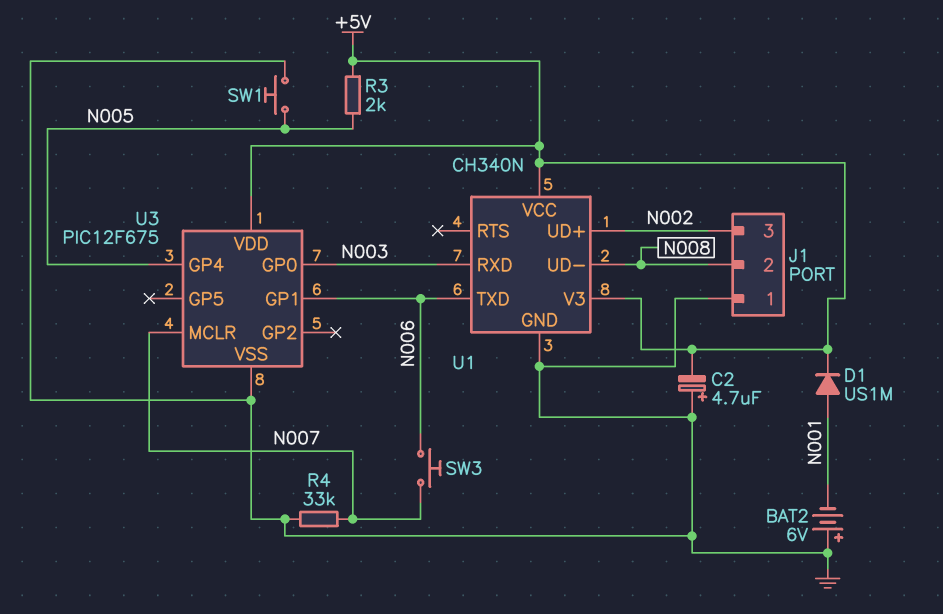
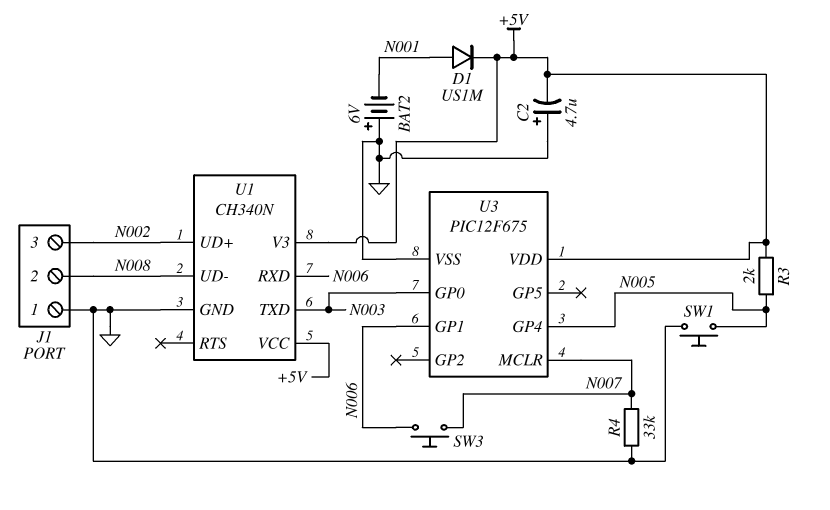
U1 pin RXD: N003 -> N006
U1 pin TXD: N006 -> N003

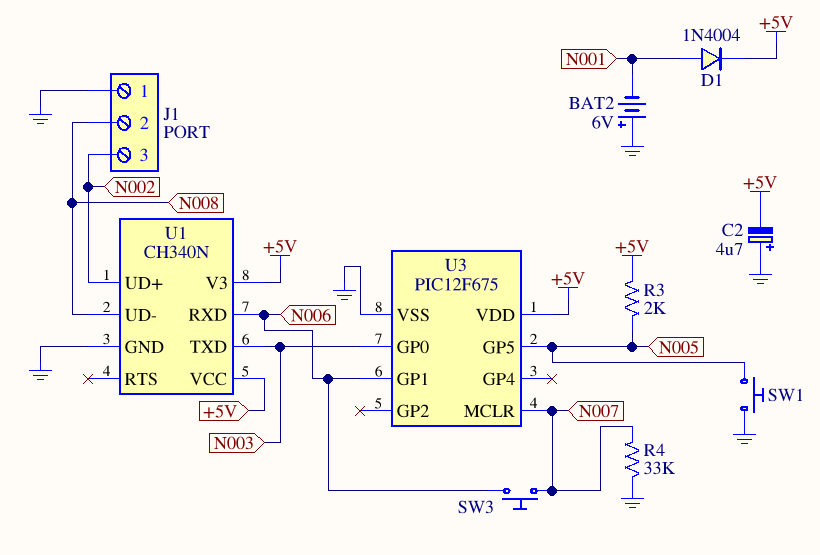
D1: diode US1M (A N001, K +5V) -> diode 1N4004 (A N001, K +5V)
U3 pin GP4: N005 -> none
U3 pin GP5: none -> N005

